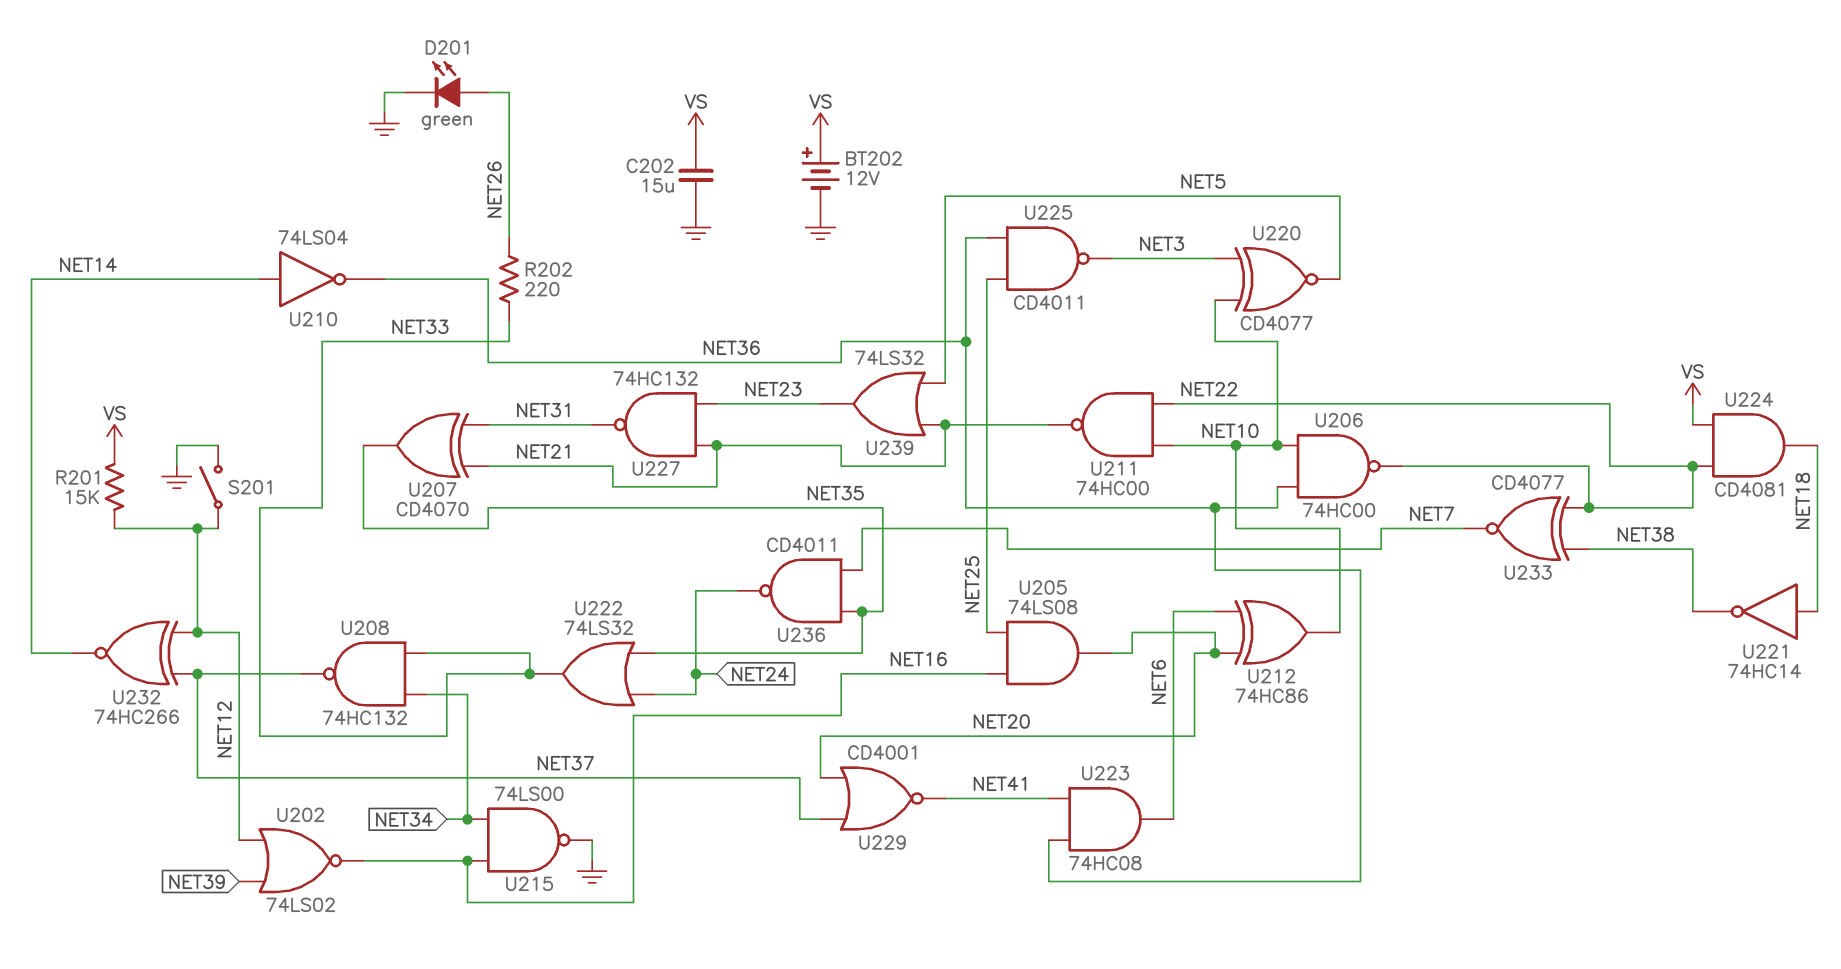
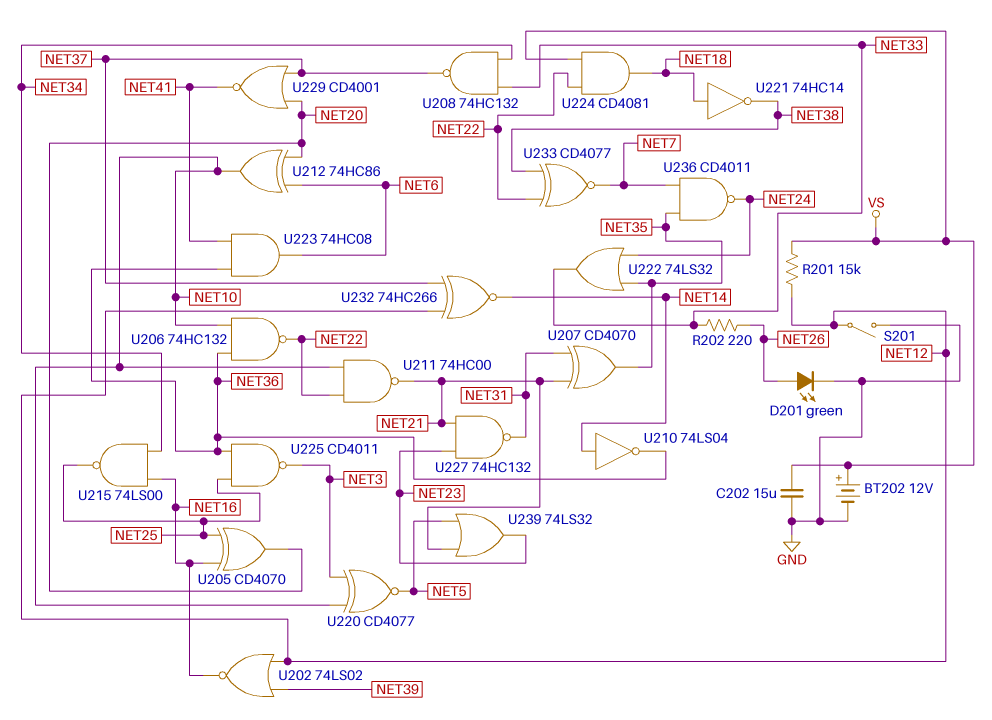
U205: AND 74LS08 (in NET16, in NET25, out NET20) -> XOR CD4070 (in NET16, in NET25, out NET20)
U206: NAND 74HC00 (in NET10, in NET36, out NET22) -> NAND 74HC132 (in NET10, in NET36, out NET22)
U215: NAND 74LS00 (in NET16, in NET34, out GND) -> NAND 74LS00 (in NET16, in NET34, out NET25)

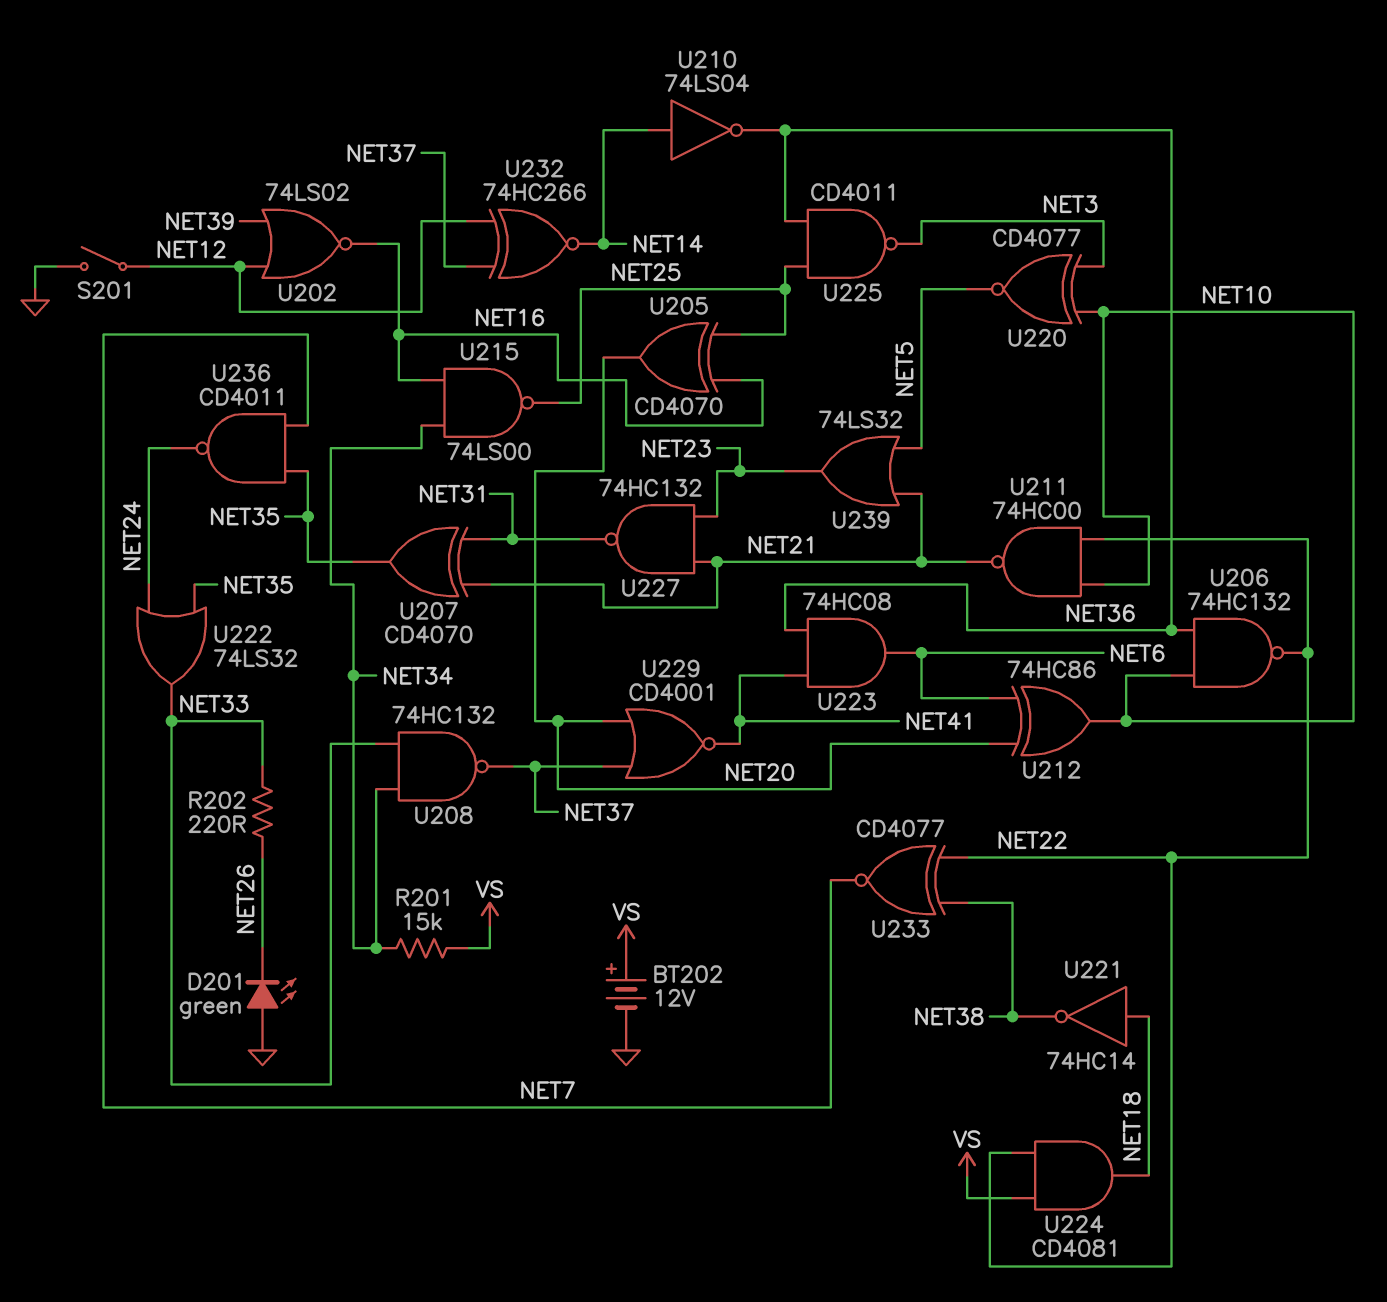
C202: 15uF (GND, VS) -> none
D201: LED green (A NET26, K GND) -> LED green (A GND, K NET26)
R201: 15k (NET12, VS) -> 15k (NET34, VS)

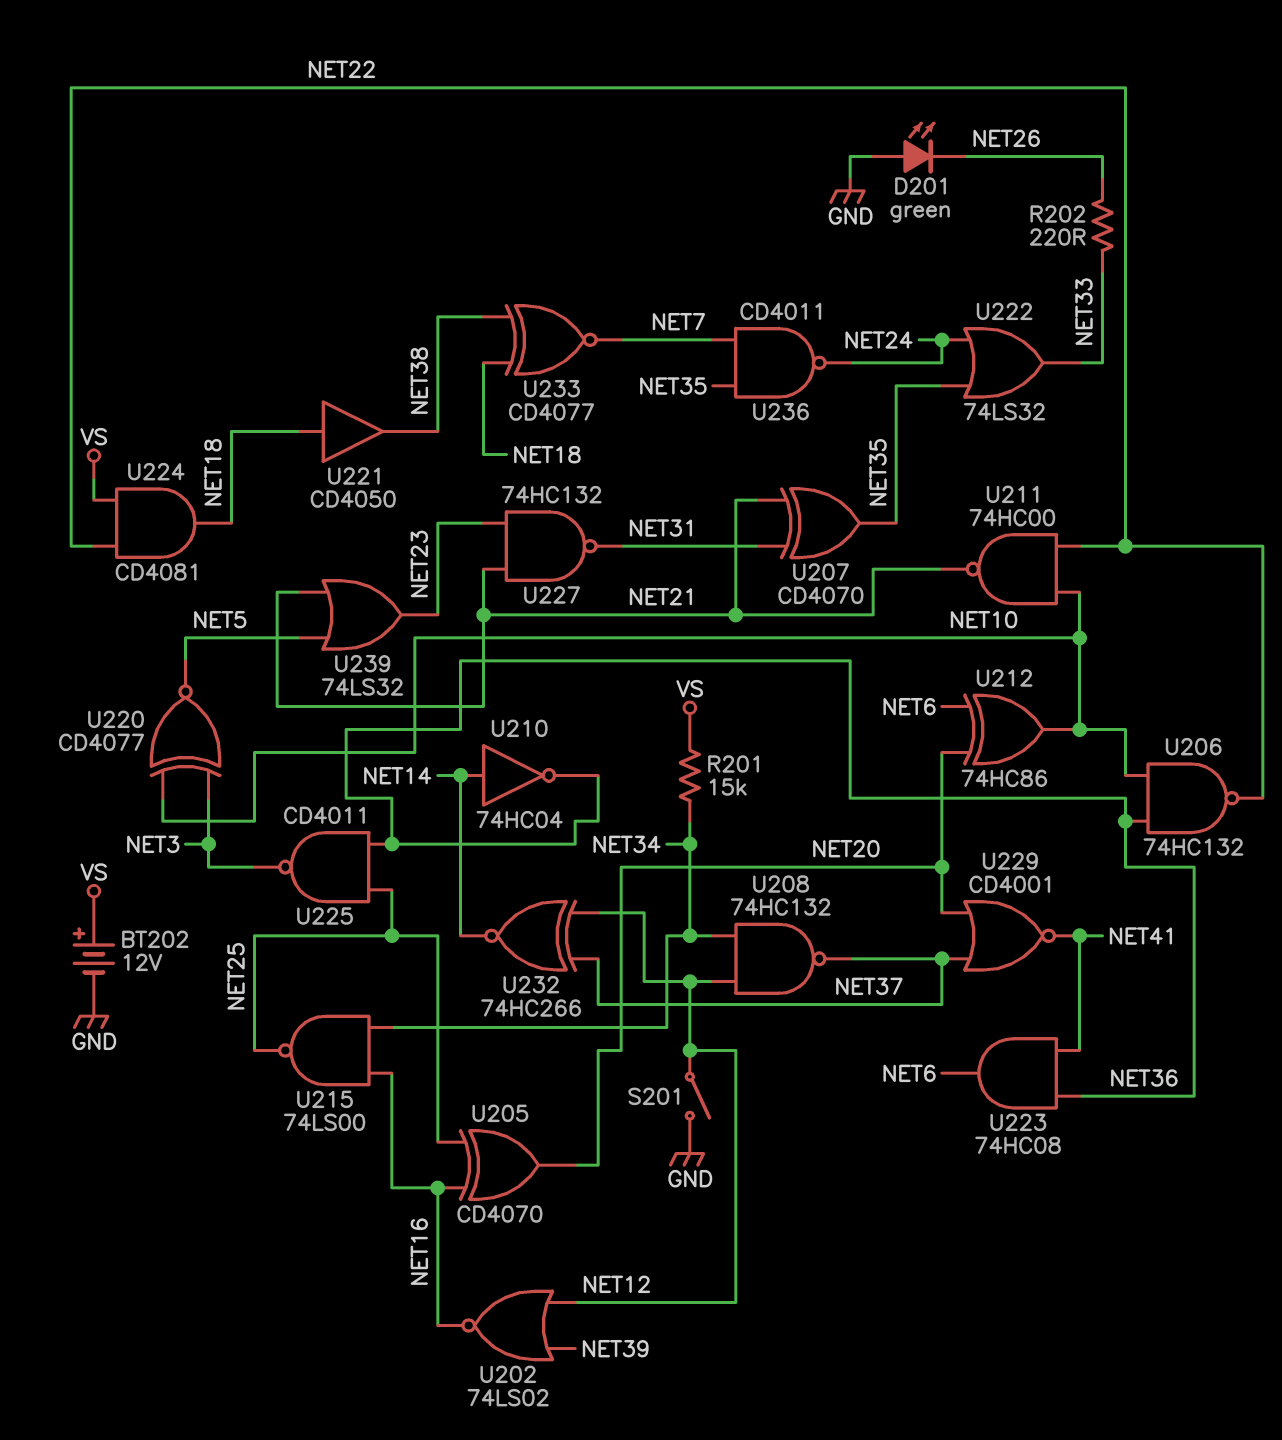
U208: NAND 74HC132 (in NET33, in NET34, out NET37) -> NAND 74HC132 (in NET12, in NET34, out NET37)
U210: NOT 74LS04 (in NET14, out NET36) -> NOT 74HC04 (in NET14, out NET36)
U221: NOT 74HC14 (in NET18, out NET38) -> buffer CD4050 (in NET18, out NET38)
U233: XNOR CD4077 (in NET22, in NET38, out NET7) -> XNOR CD4077 (in NET18, in NET38, out NET7)

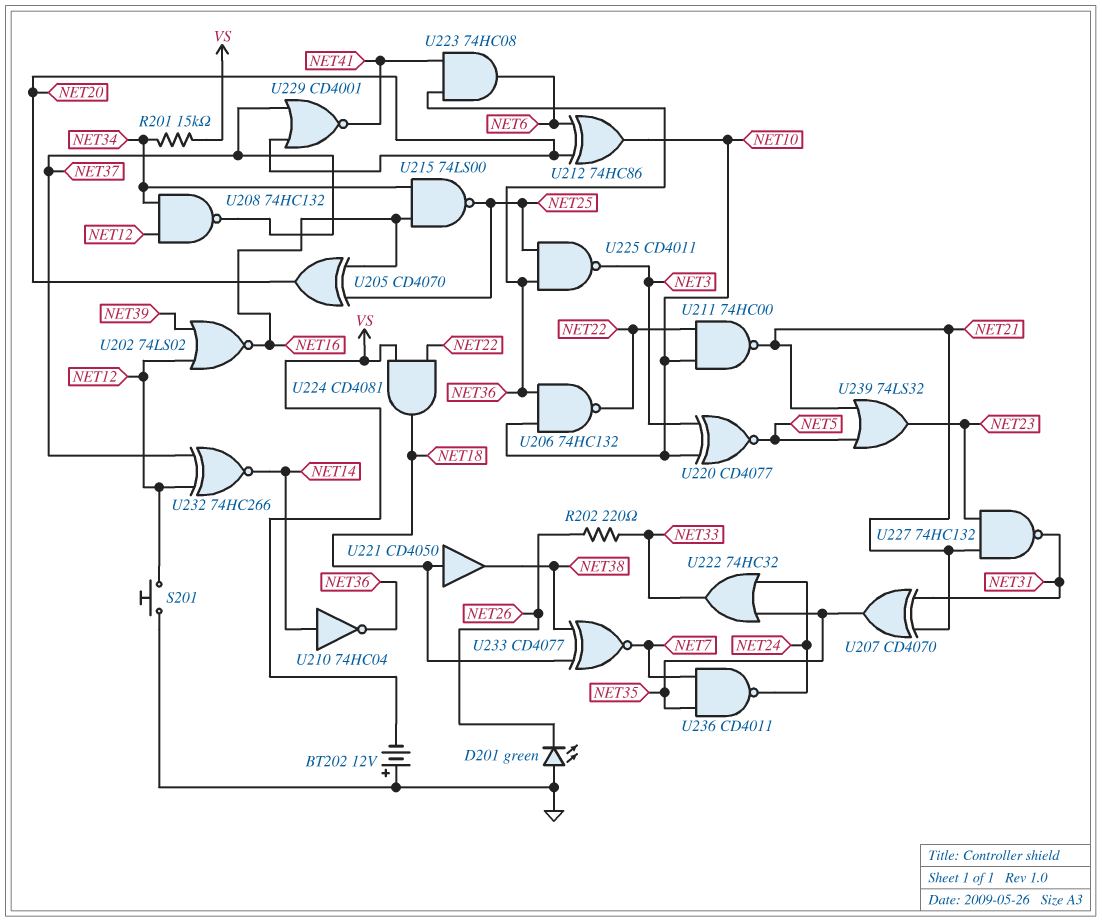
BT202: 12V (plus VS, minus GND) -> 12V (plus GND, minus VS)
S201: switch (GND, NET12) -> button (GND, NET12)
U222: OR 74LS32 (in NET24, in NET35, out NET33) -> OR 74HC32 (in NET24, in NET35, out NET33)

